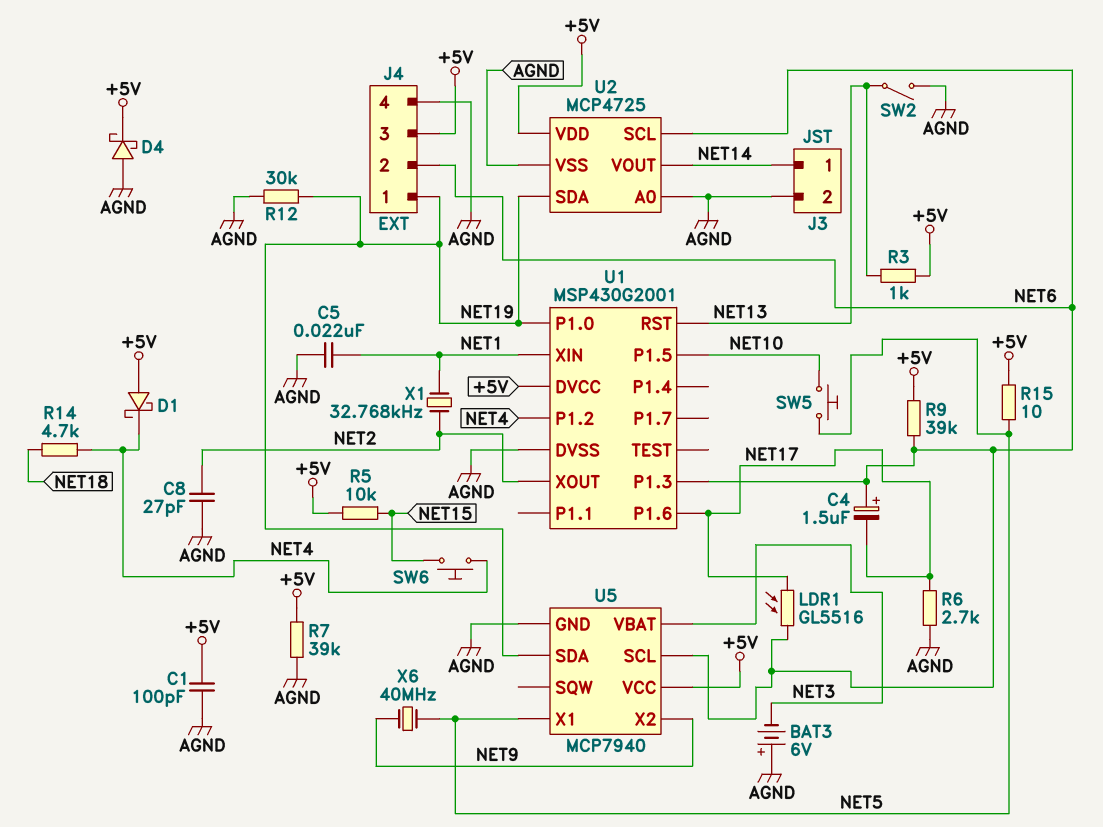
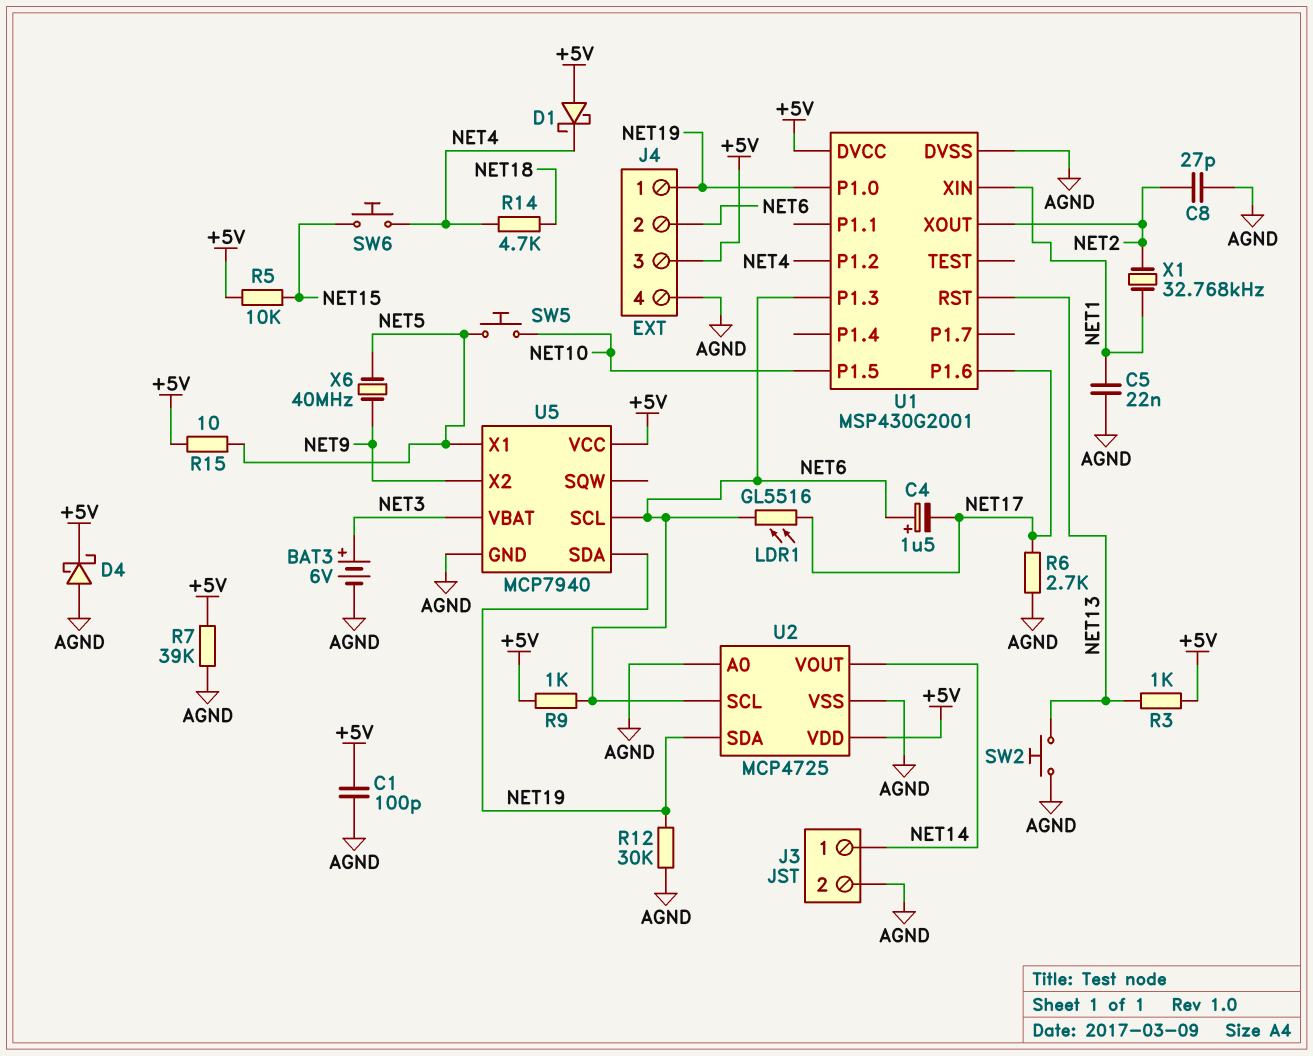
BAT3: 6V (plus AGND, minus NET3) -> 6V (plus NET3, minus AGND)
R9: 39k (+5V, NET6) -> 1k (+5V, NET6)
SW2: switch (AGND, NET13) -> button (AGND, NET13)

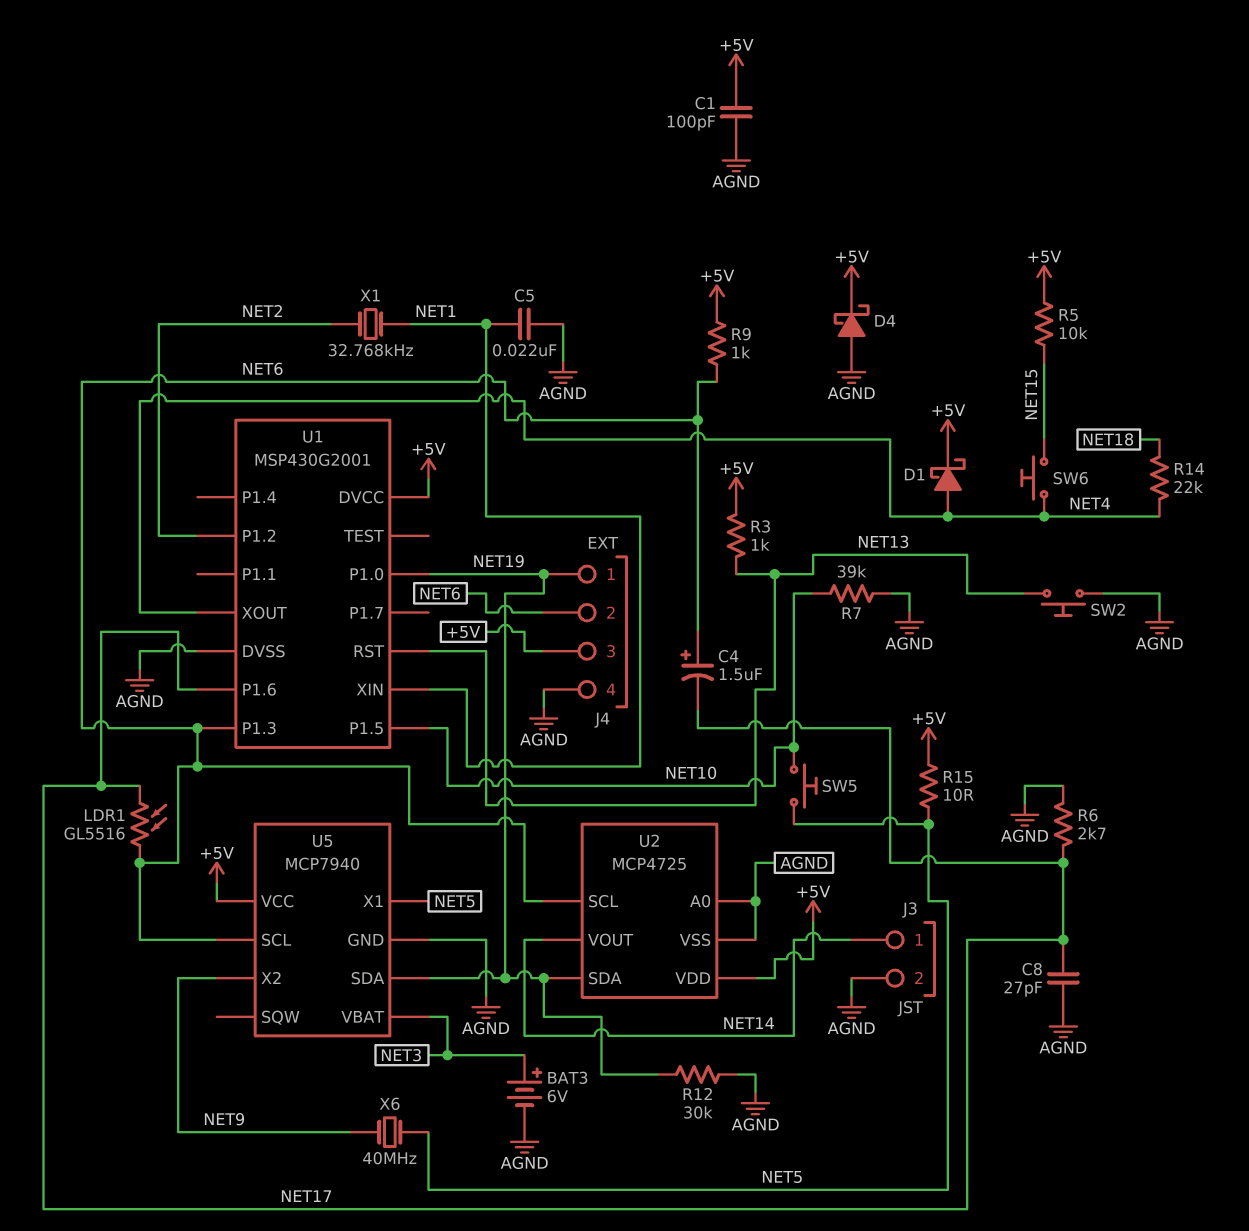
C8: 27pF (AGND, NET2) -> 27pF (AGND, NET17)
D1: schottky (A +5V, K NET4) -> schottky (A NET4, K +5V)
R7: 39k (+5V, AGND) -> 39k (AGND, NET10)
R14: 4.7k (NET4, NET18) -> 22k (NET4, NET18)
U1 pin P1.2: NET4 -> NET2
U1 pin XOUT: NET2 -> NET4

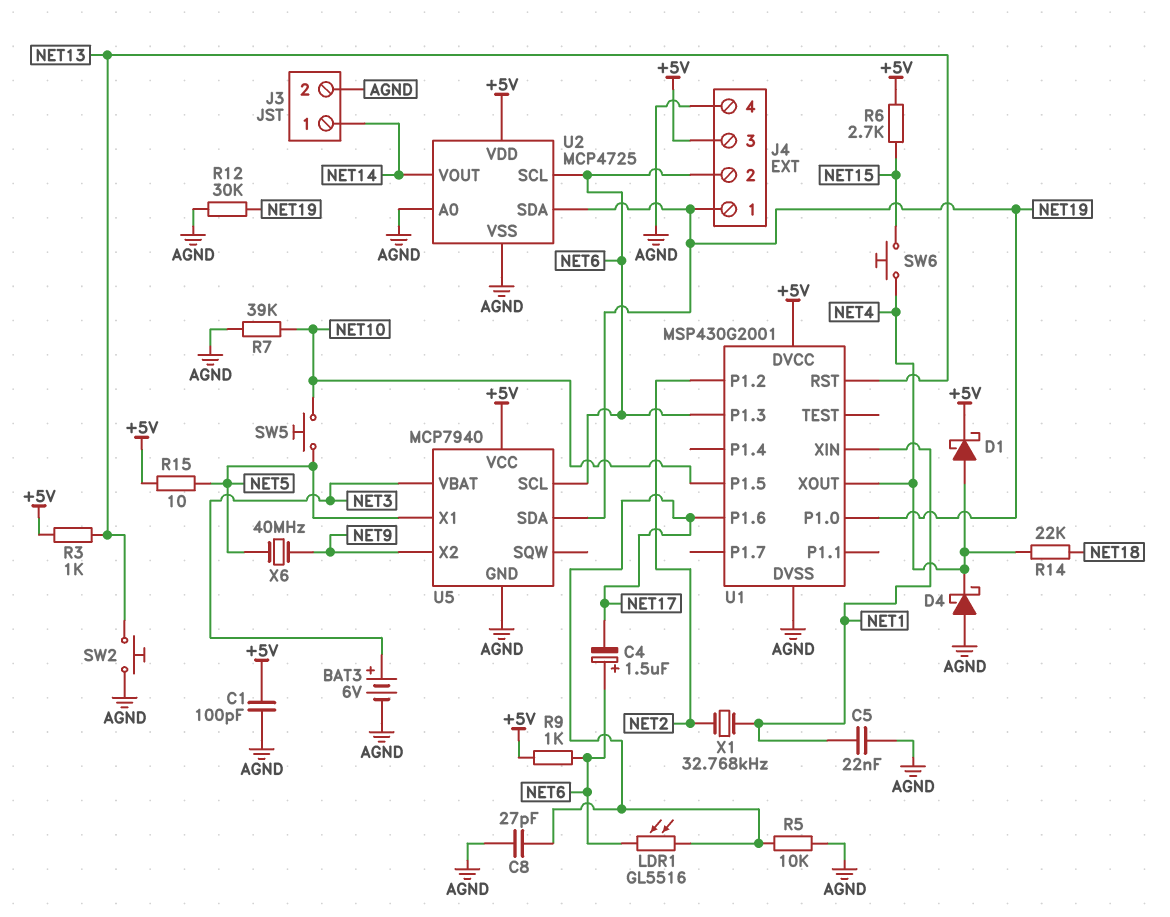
D4: schottky (A AGND, K +5V) -> schottky (A AGND, K NET4)
R5: 10k (+5V, NET15) -> 10k (AGND, NET17)
R6: 2.7k (AGND, NET17) -> 2.7k (+5V, NET15)

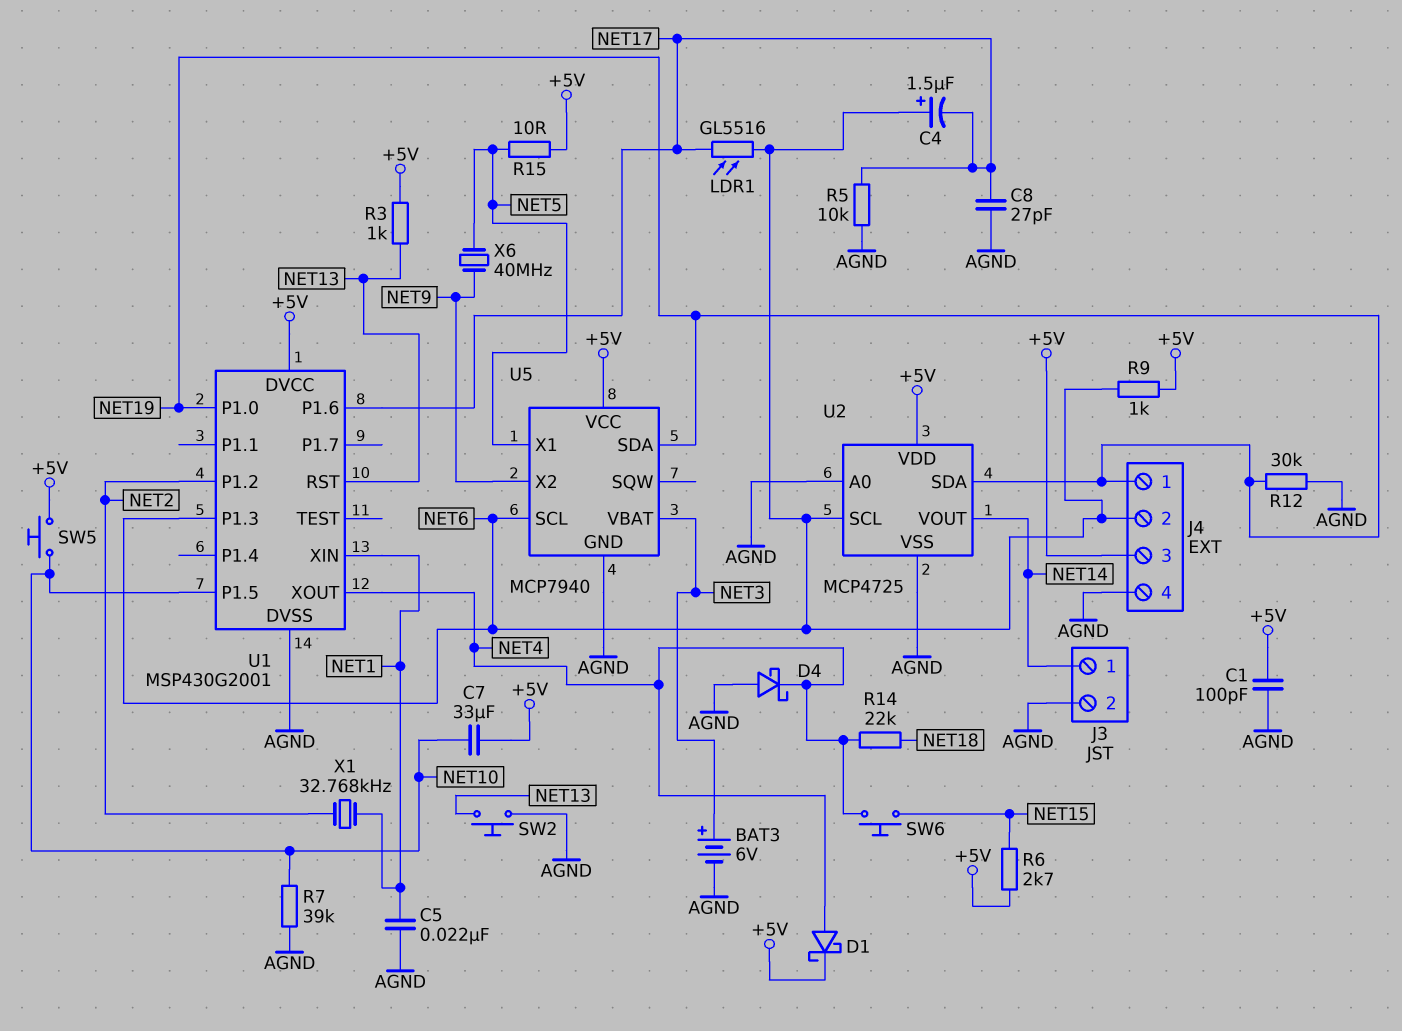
C7: none -> 33uF (+5V, NET10)
SW5: button (NET5, NET10) -> button (+5V, NET10)

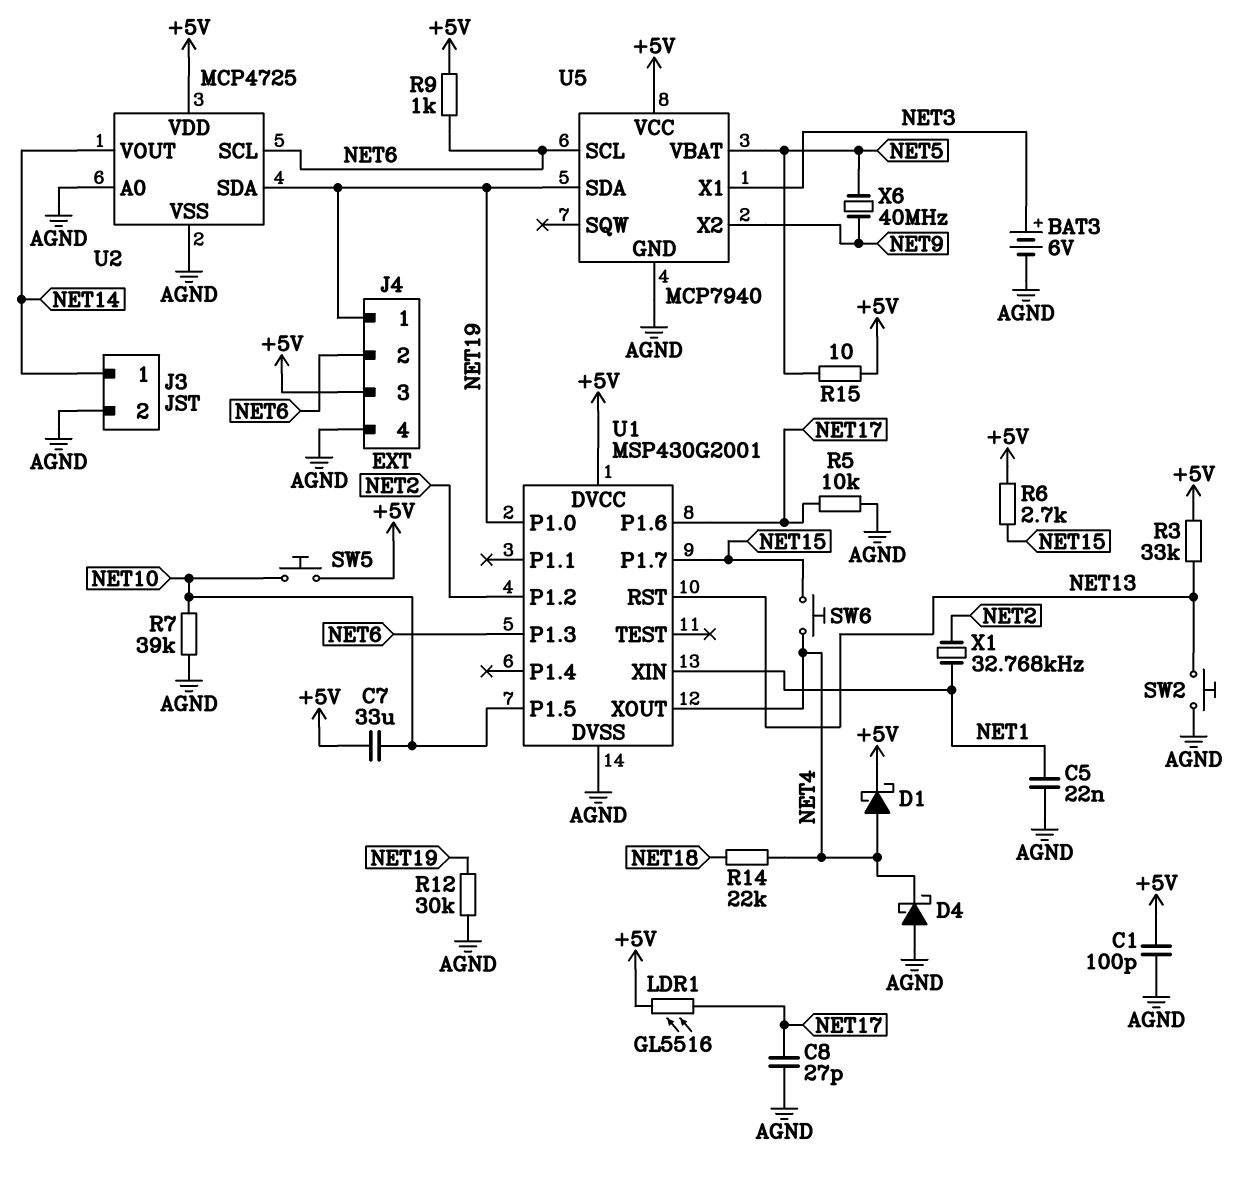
C4: 1.5uF (plus NET6, minus NET17) -> none
LDR1: GL5516 (NET6, NET17) -> GL5516 (+5V, NET17)
R3: 1k (+5V, NET13) -> 33k (+5V, NET13)
U1 pin P1.7: none -> NET15
U5 pin VBAT: NET3 -> NET5
U5 pin X1: NET5 -> NET3

